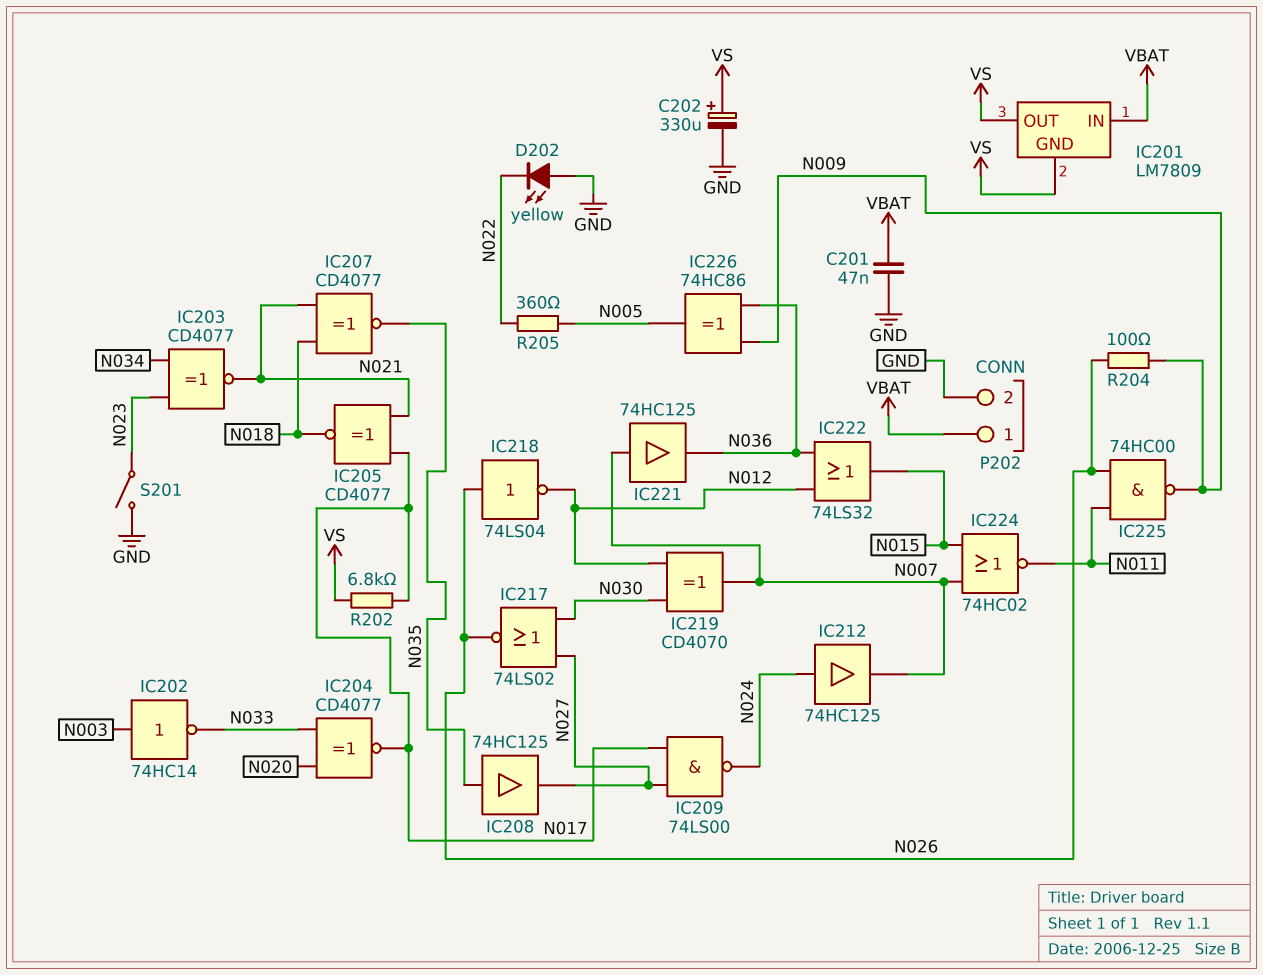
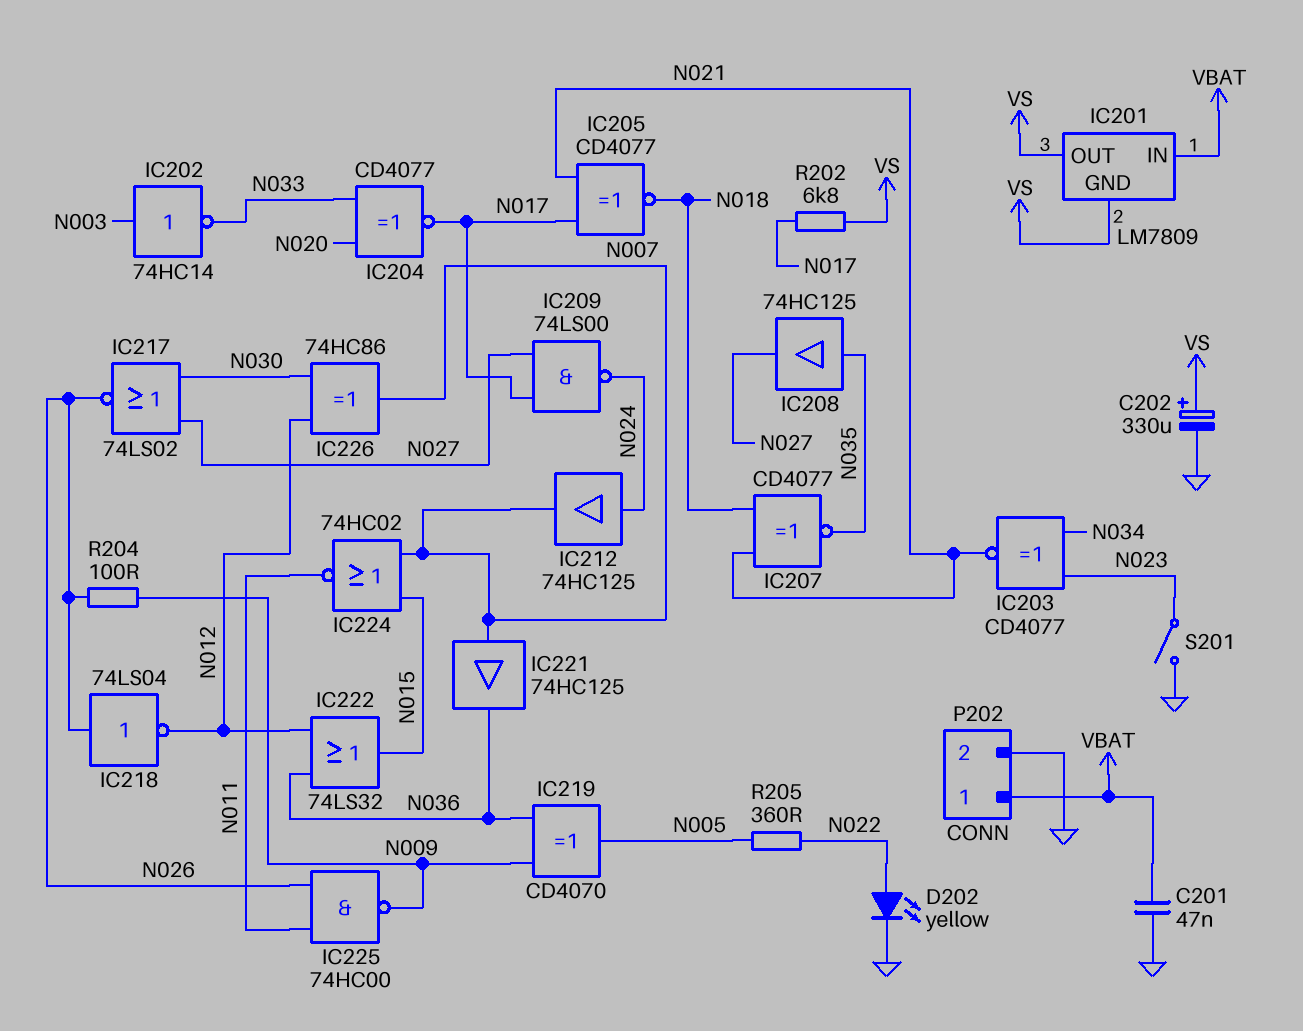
D202: LED yellow (A GND, K N022) -> LED yellow (A N022, K GND)
IC219: XOR CD4070 (in N012, in N030, out N007) -> XOR CD4070 (in N009, in N036, out N005)
IC226: XOR 74HC86 (in N009, in N036, out N005) -> XOR 74HC86 (in N012, in N030, out N007)

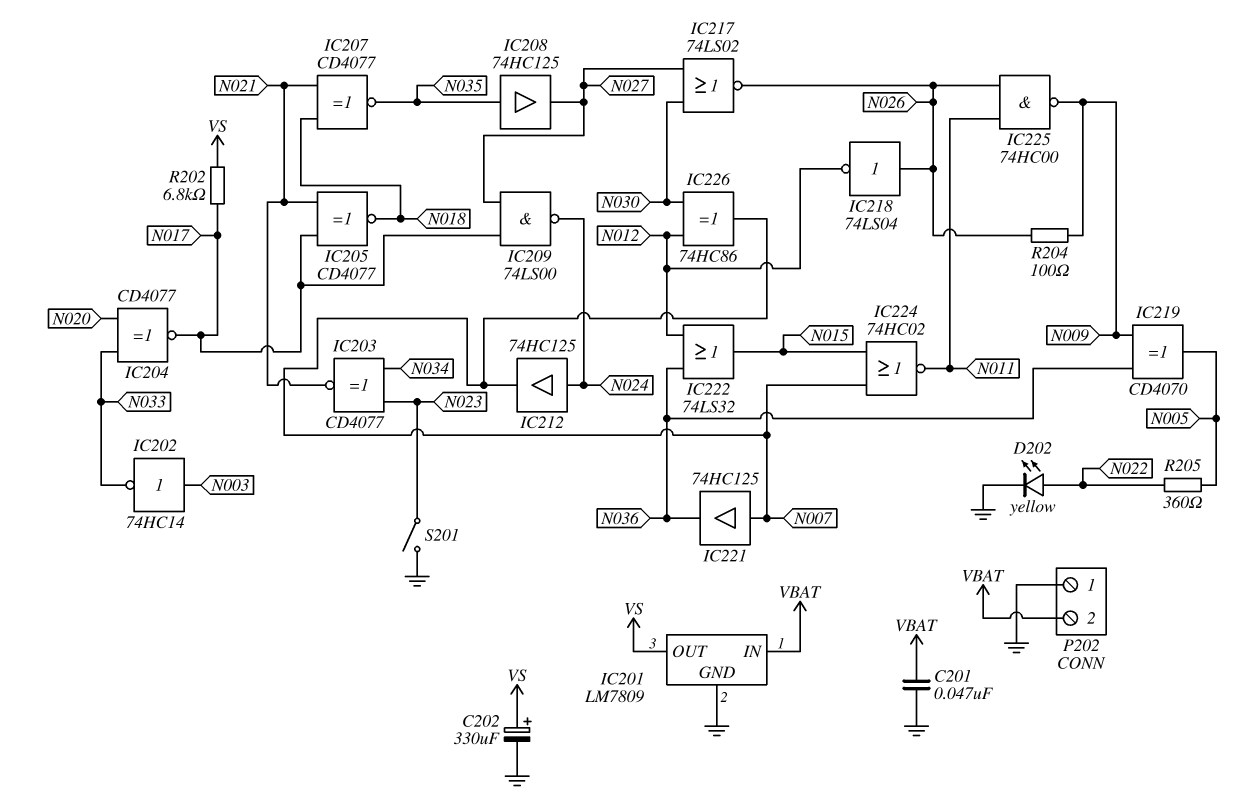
IC201 pin GND: VS -> GND
P202 pin 1: VBAT -> GND
P202 pin 2: GND -> VBAT

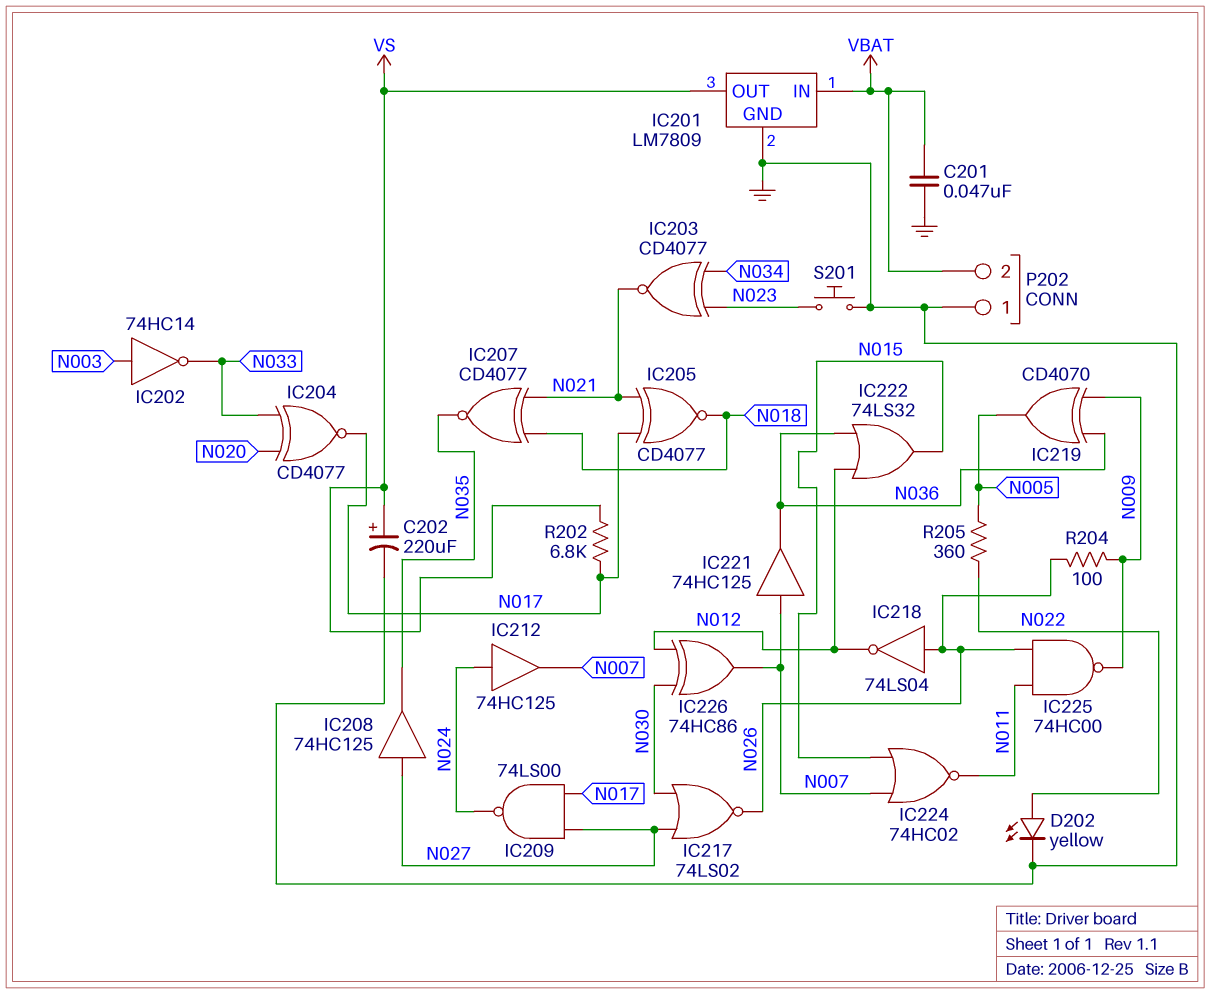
C202: 330uF (plus VS, minus GND) -> 220uF (plus VS, minus GND)
IC208: buffer 74HC125 (in N035, out N027) -> buffer 74HC125 (in N027, out N035)
S201: switch (GND, N023) -> button (GND, N023)

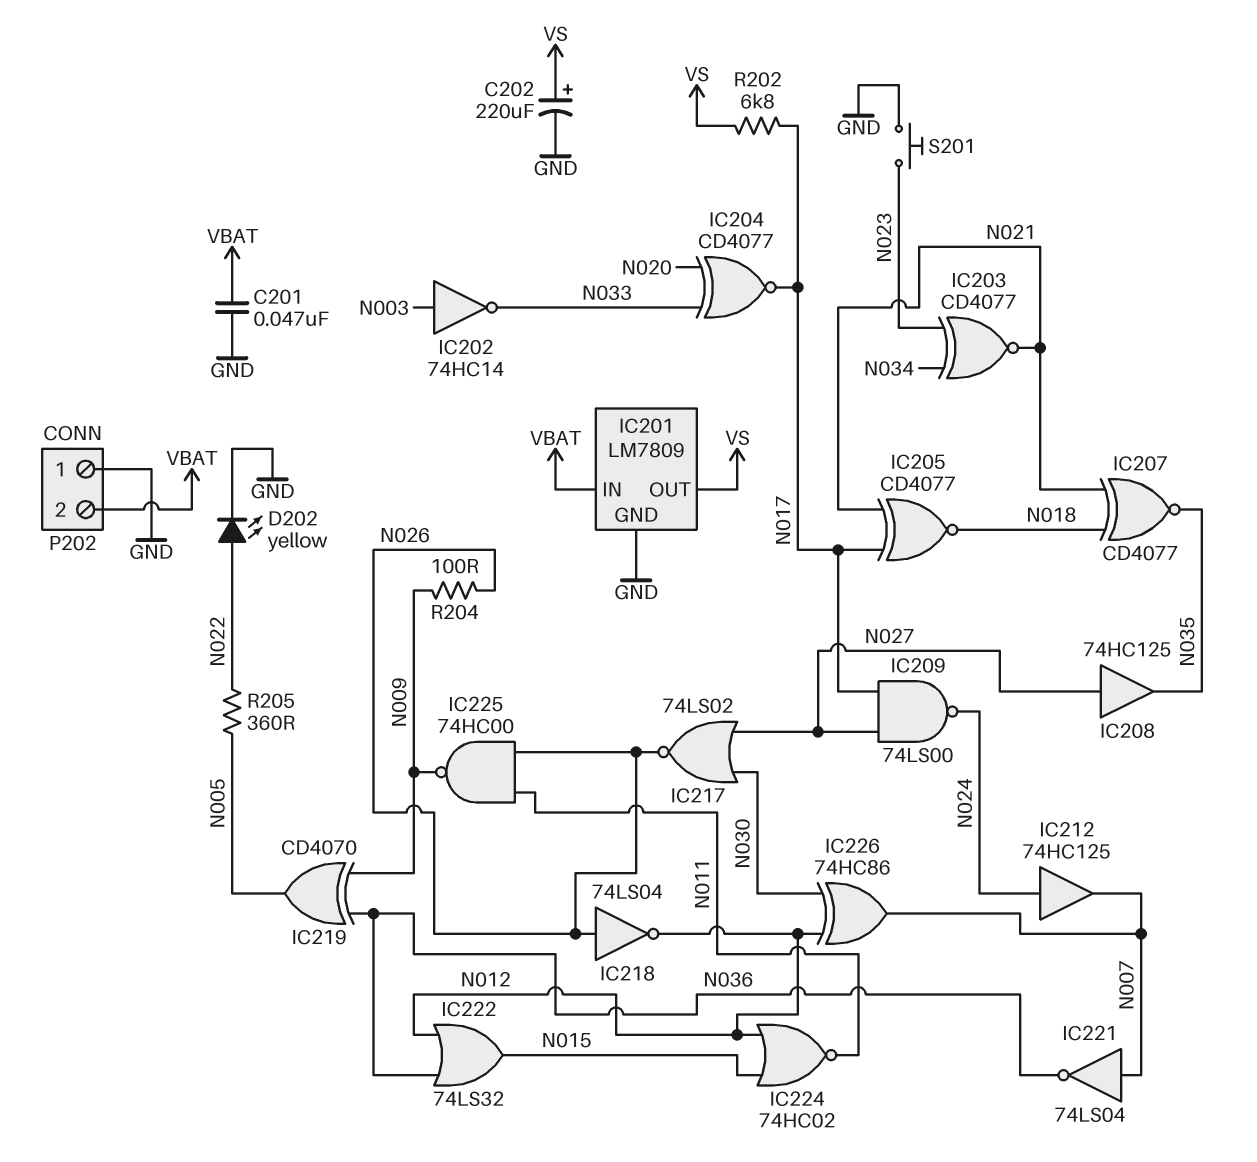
IC221: buffer 74HC125 (in N007, out N036) -> NOT 74LS04 (in N007, out N036)
IC224: NOR 74HC02 (in N007, in N015, out N011) -> NOR 74HC02 (in N012, in N015, out N011)

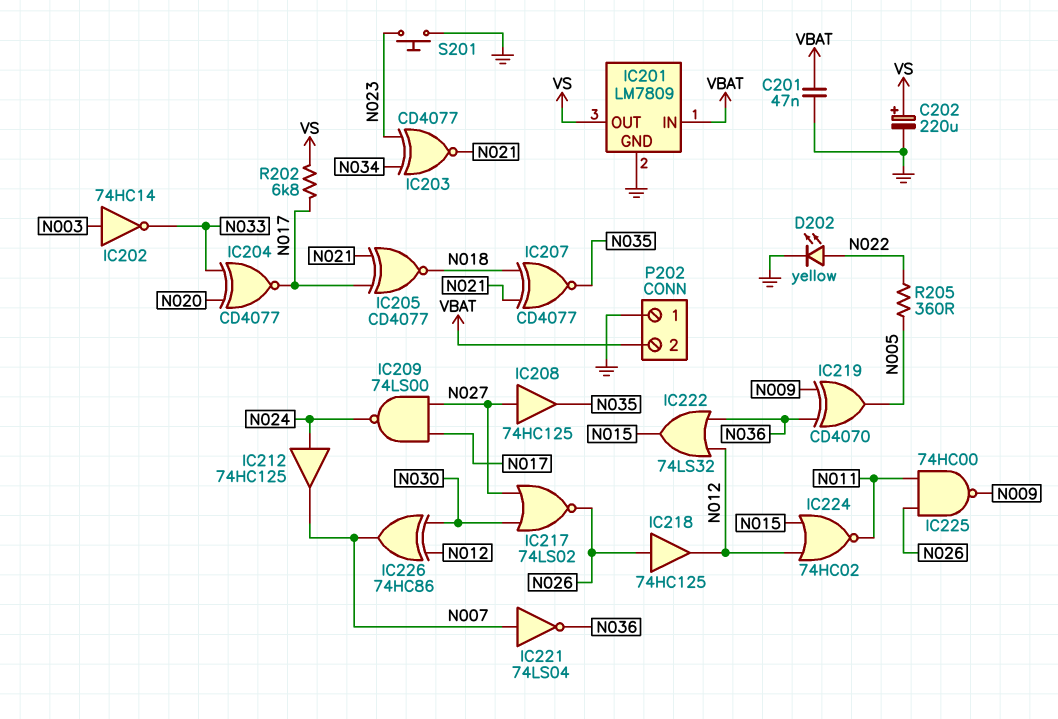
IC218: NOT 74LS04 (in N026, out N012) -> buffer 74HC125 (in N026, out N012)
R204: 100 (N009, N026) -> none

